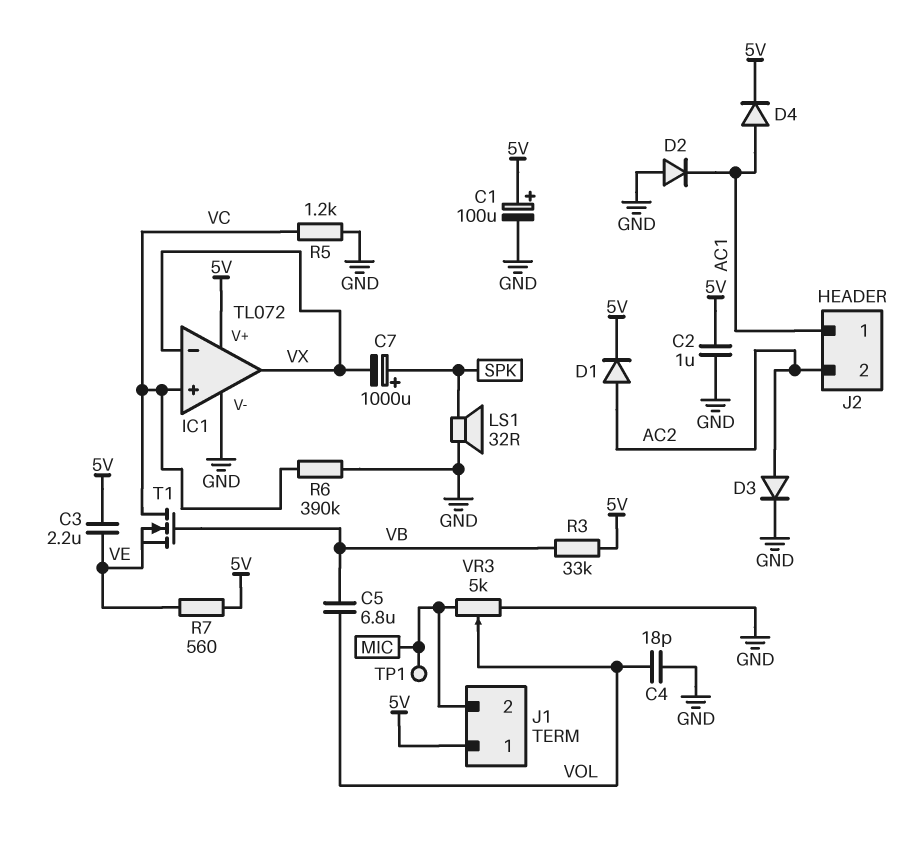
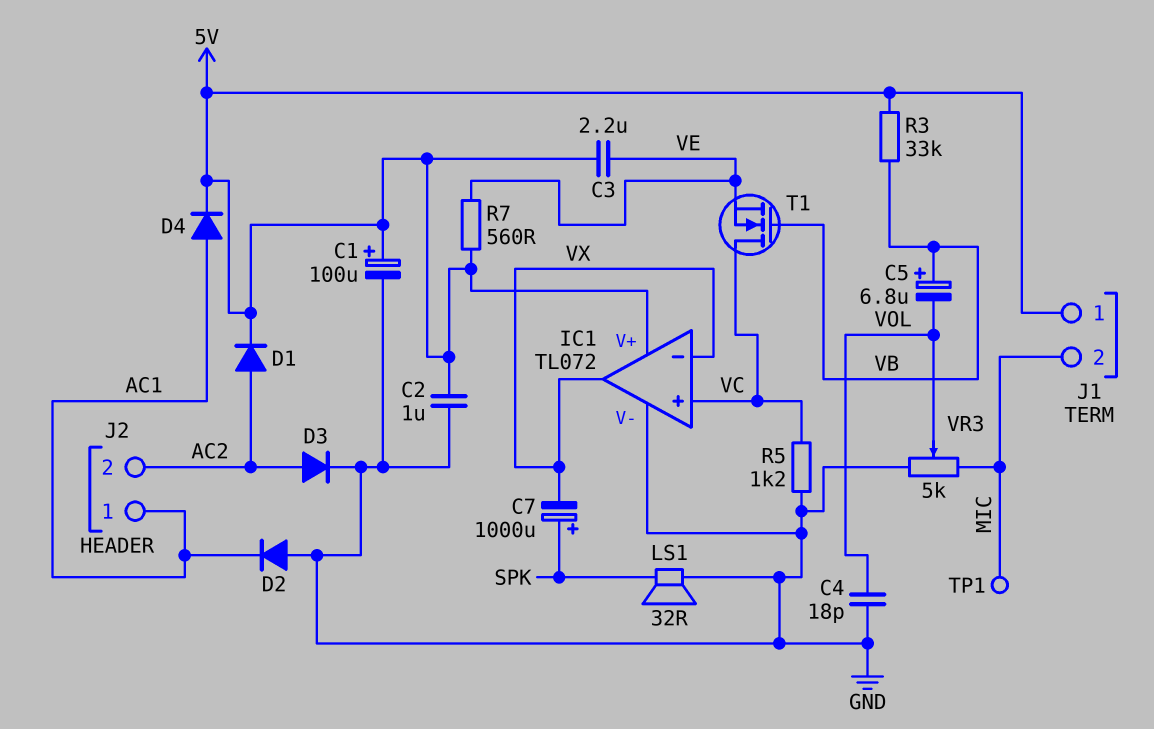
C5: 6.8uF (VB, VOL) -> 6.8uF (plus VB, minus VOL)
R6: 390k (GND, VC) -> none

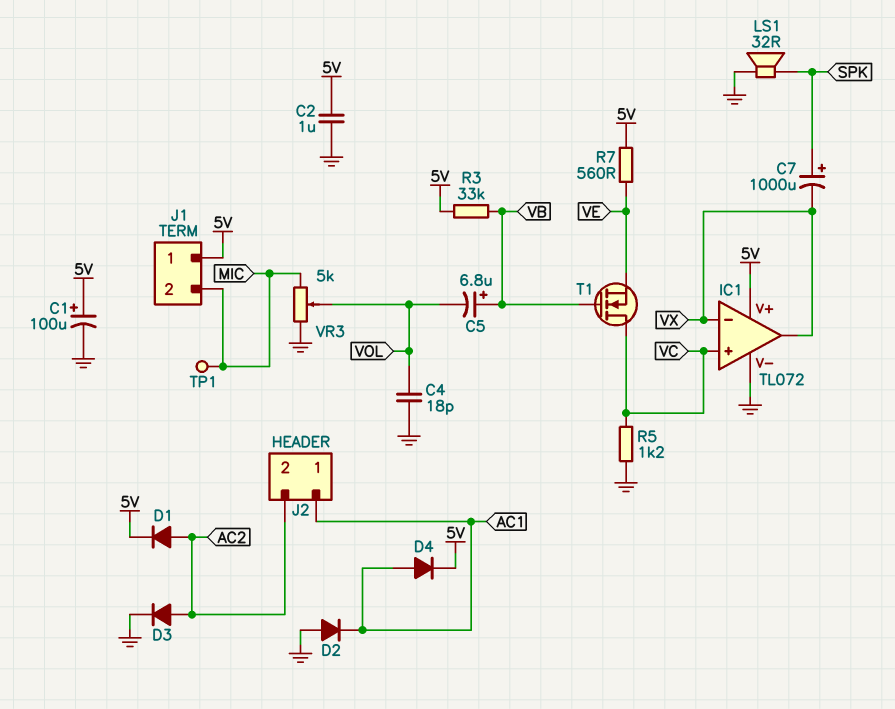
C3: 2.2uF (5V, VE) -> none

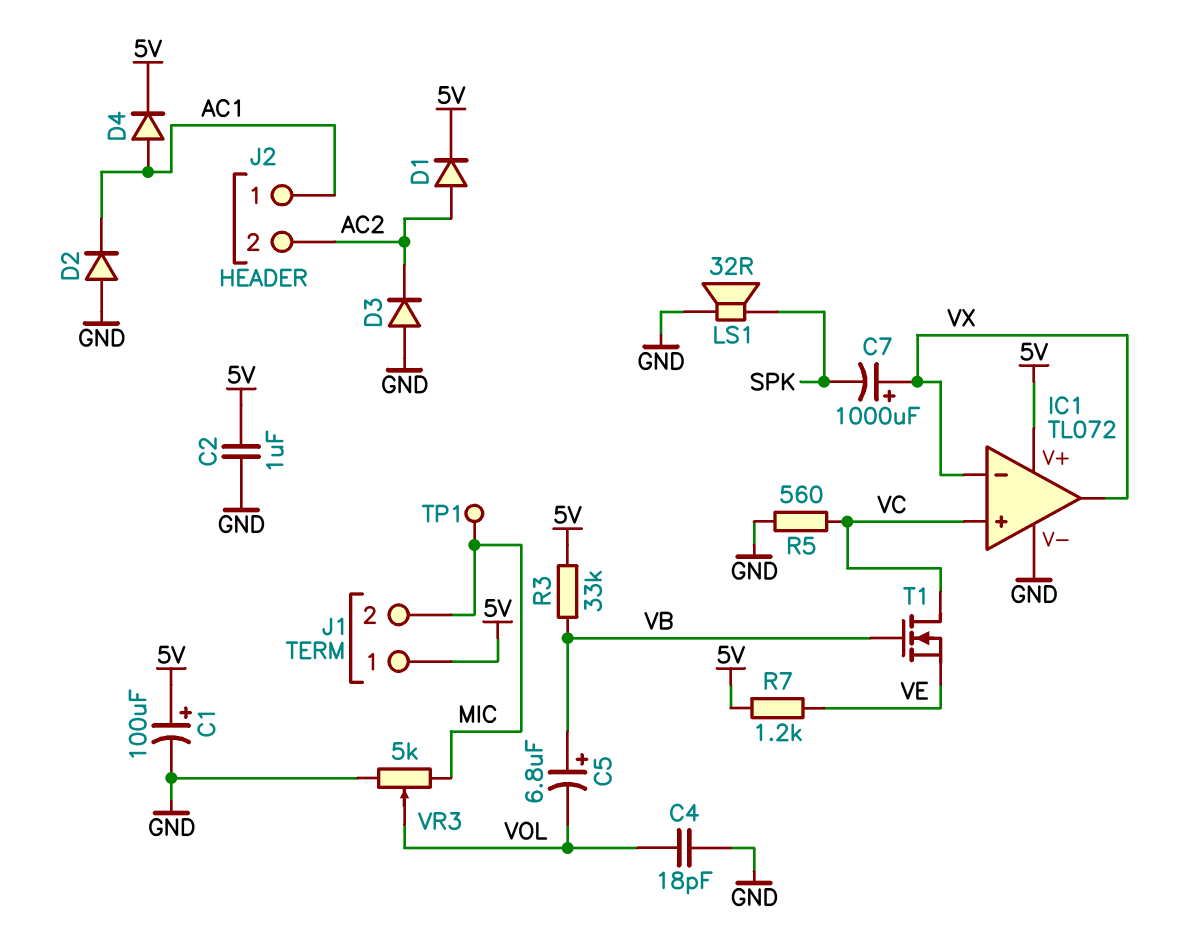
C7: 1000uF (plus SPK, minus VX) -> 1000uF (plus VX, minus SPK)
D3: diode (A AC2, K GND) -> diode (A GND, K AC2)
R5: 1.2k (GND, VC) -> 560 (GND, VC)
R7: 560 (5V, VE) -> 1.2k (5V, VE)

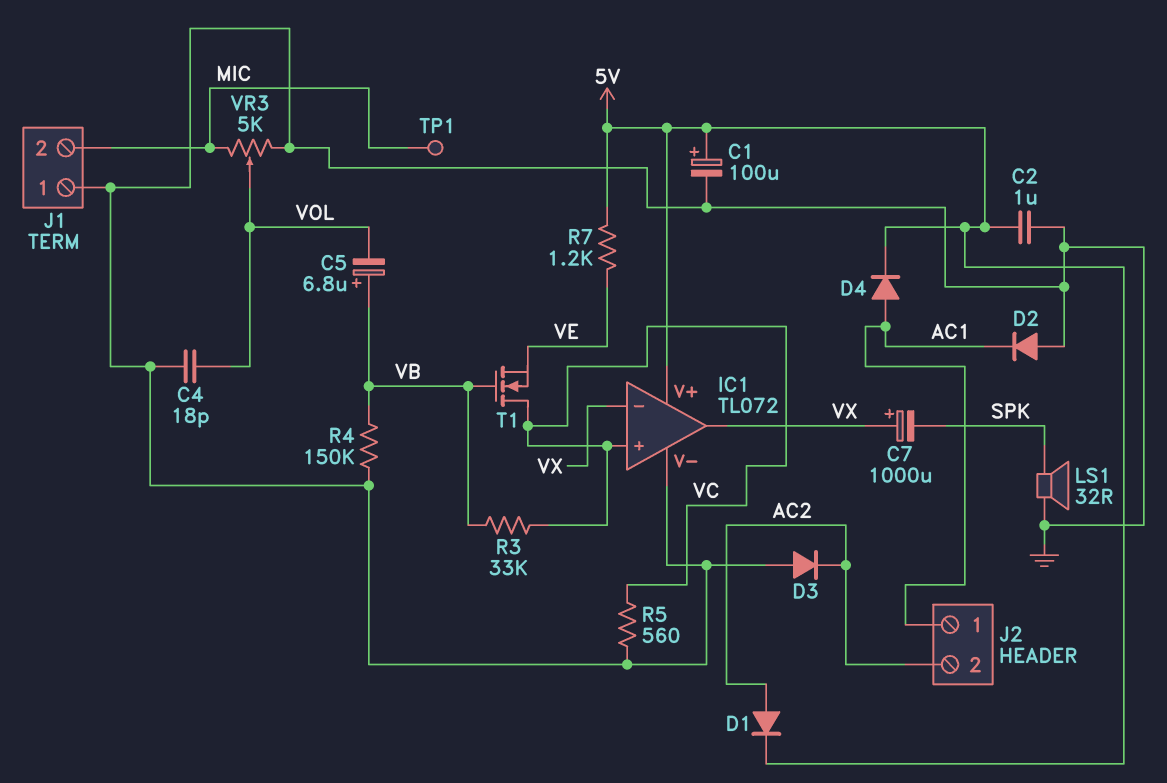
J1 pin 1: 5V -> GND
R3: 33k (5V, VB) -> 33k (VB, VC)
R4: none -> 150k (GND, VB)

